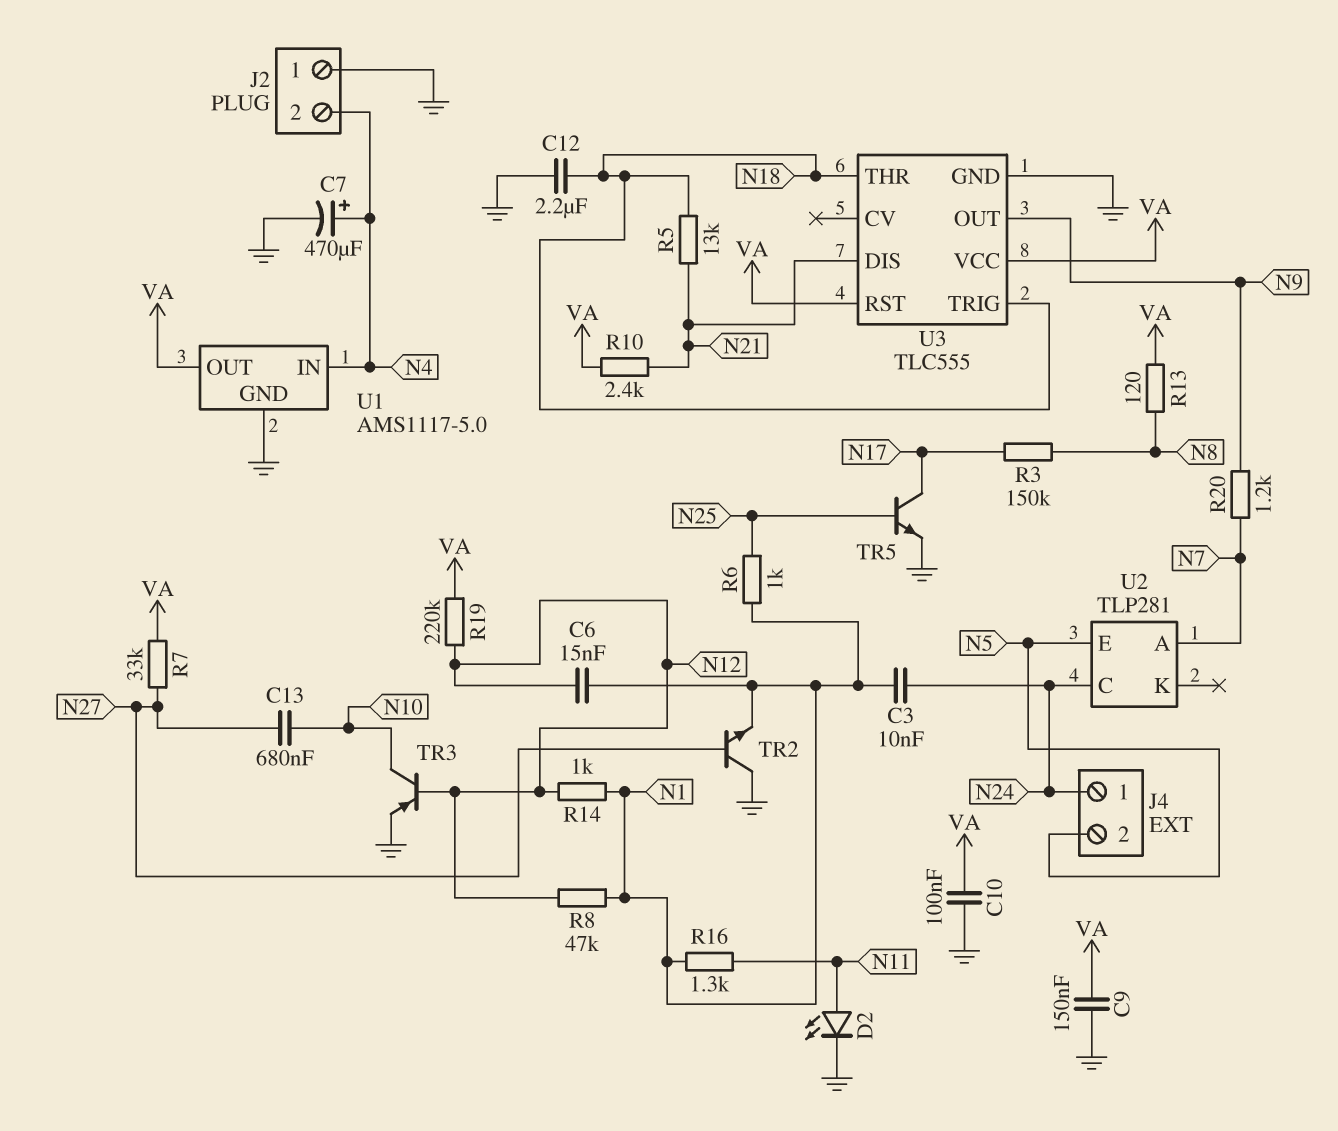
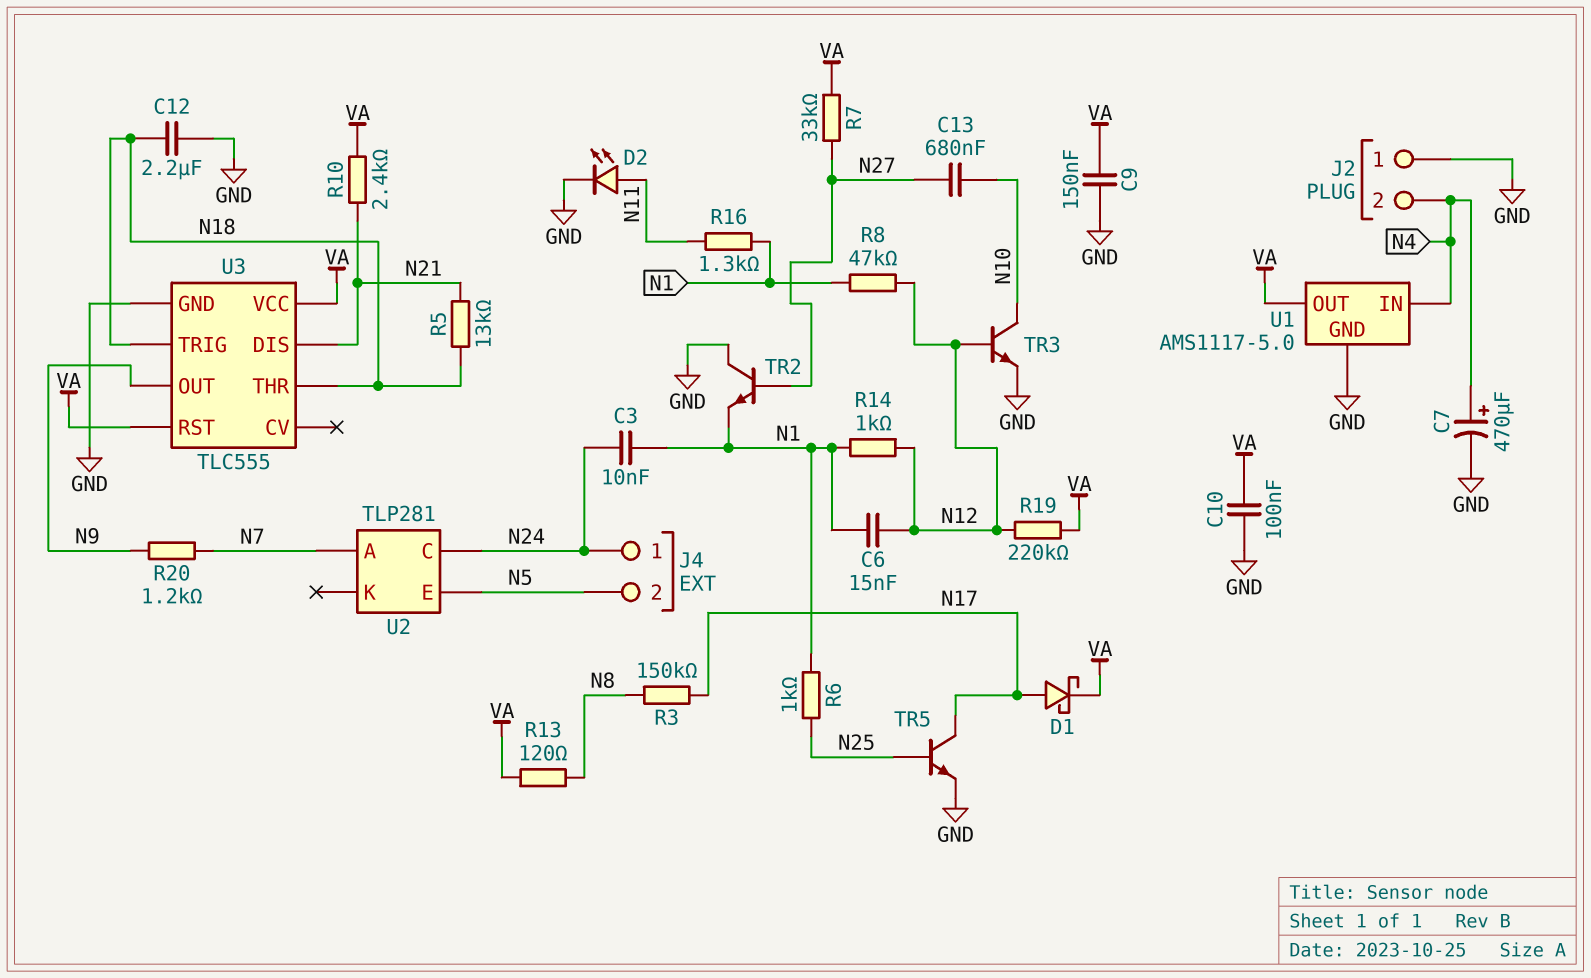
D1: none -> schottky (A N17, K VA)
TR3: PNP (B N12, C N10, E GND) -> NPN (B N12, C N10, E GND)

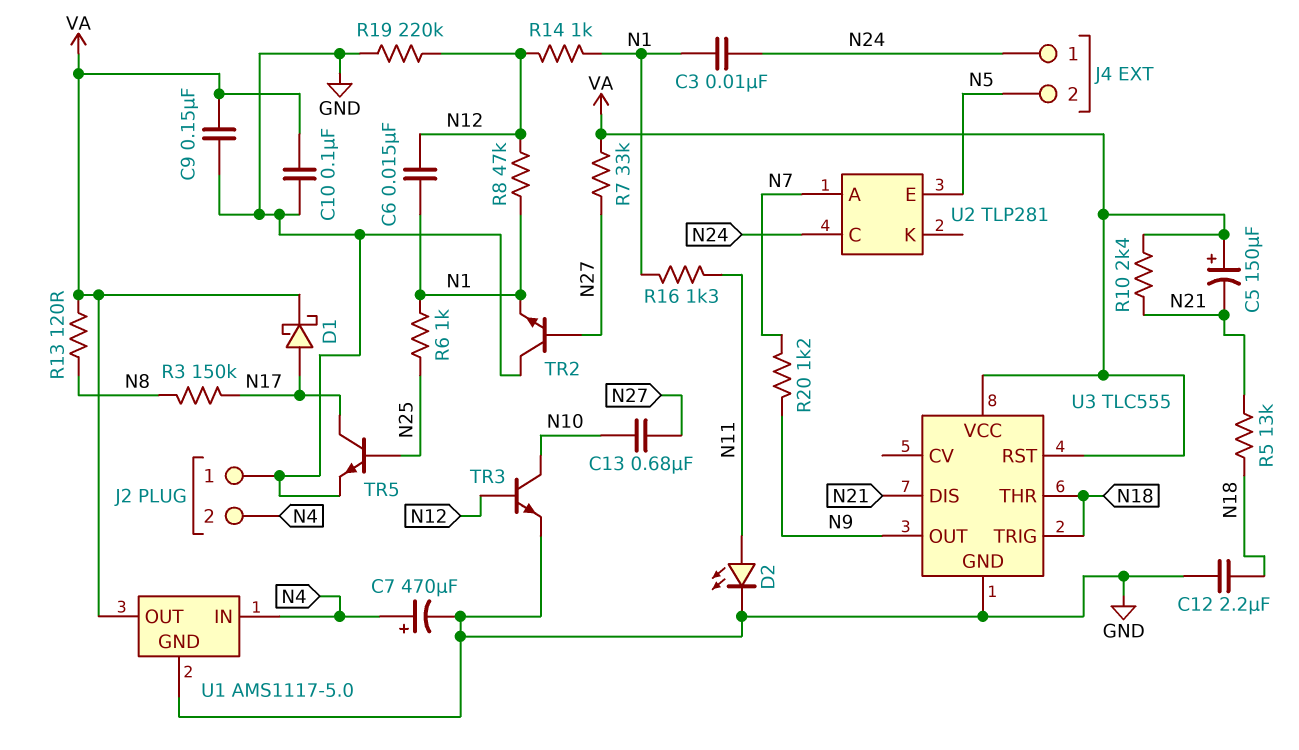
C5: none -> 150uF (plus VA, minus N21)
R19: 220k (N12, VA) -> 220k (GND, N12)

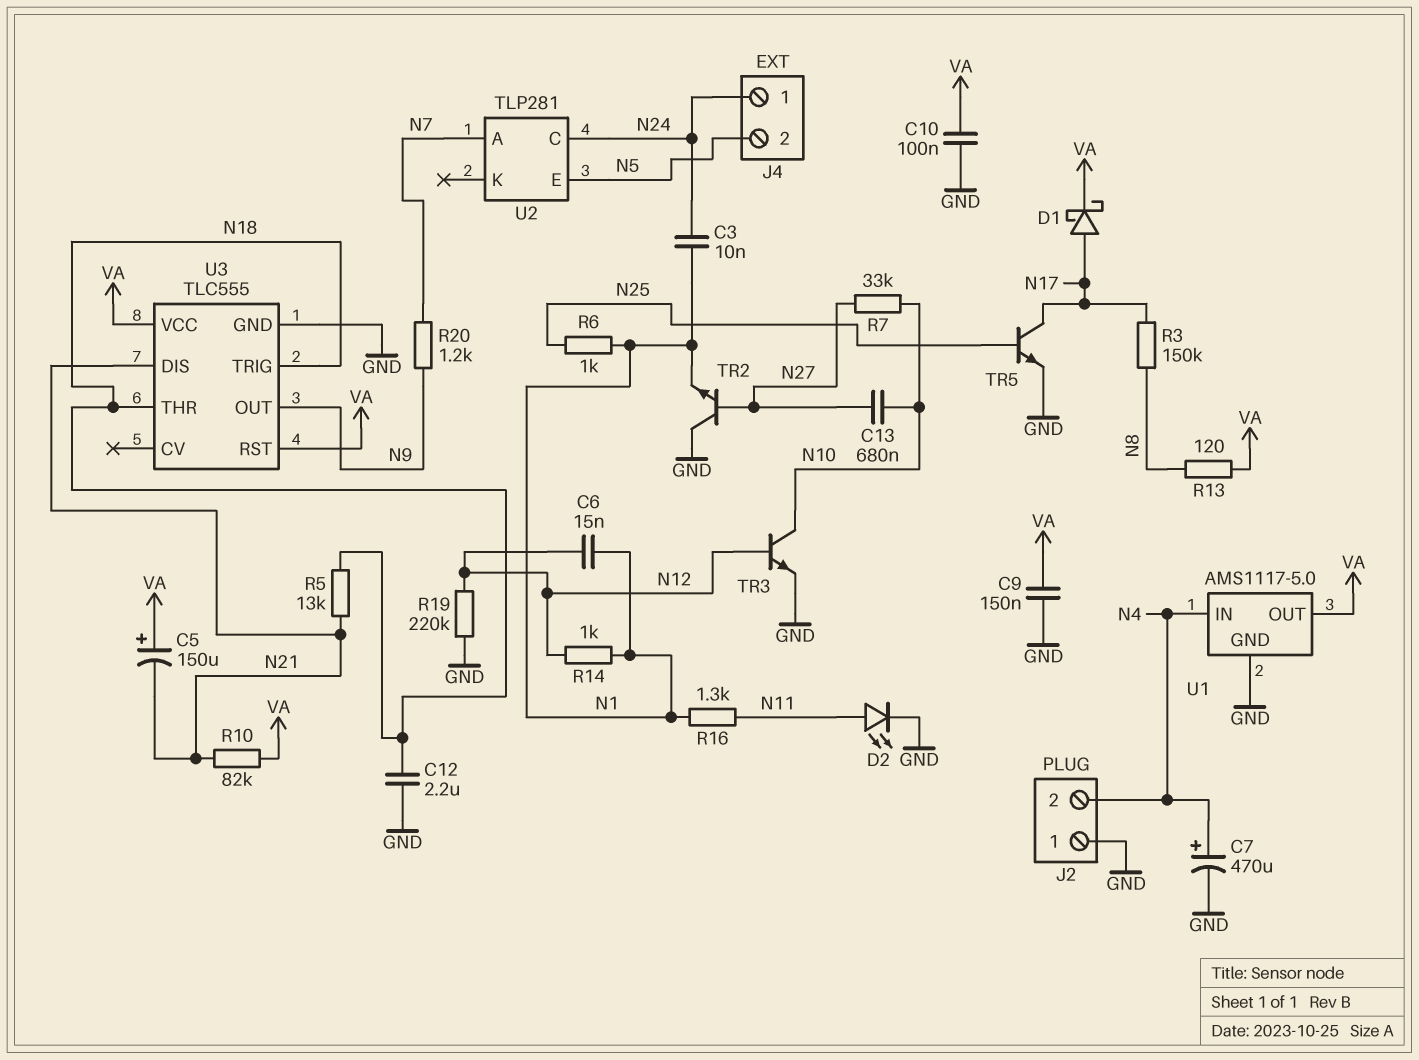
R7: 33k (N27, VA) -> 33k (N10, N27)
R8: 47k (N1, N12) -> none
R10: 2.4k (N21, VA) -> 82k (N21, VA)

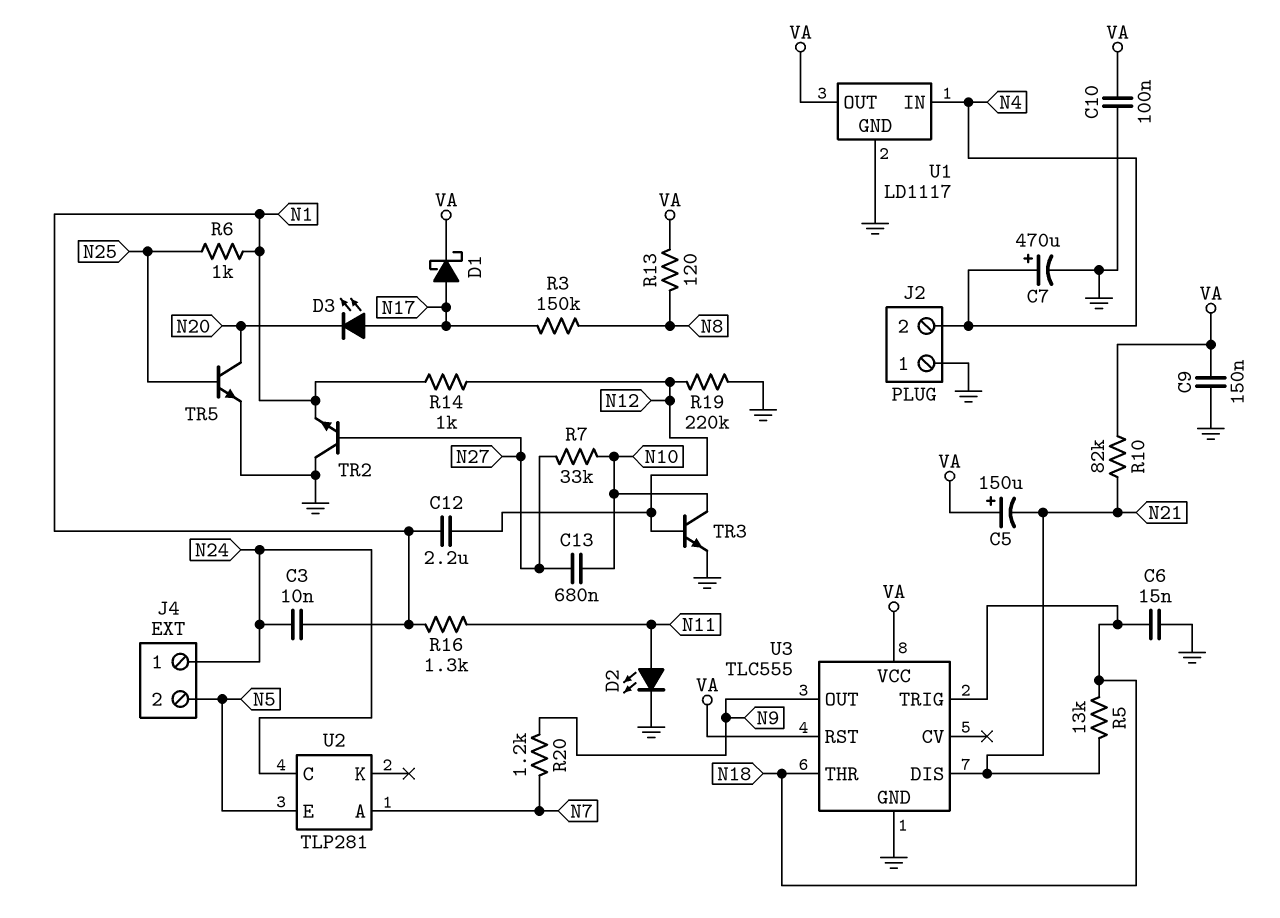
C6: 15nF (N1, N12) -> 15nF (GND, N18)
C12: 2.2uF (GND, N18) -> 2.2uF (N1, N12)
D3: none -> LED (A N17, K N20)
TR5: NPN (B N25, C N17, E GND) -> NPN (B N25, C N20, E GND)
U1: AMS1117-5.0 -> LD1117

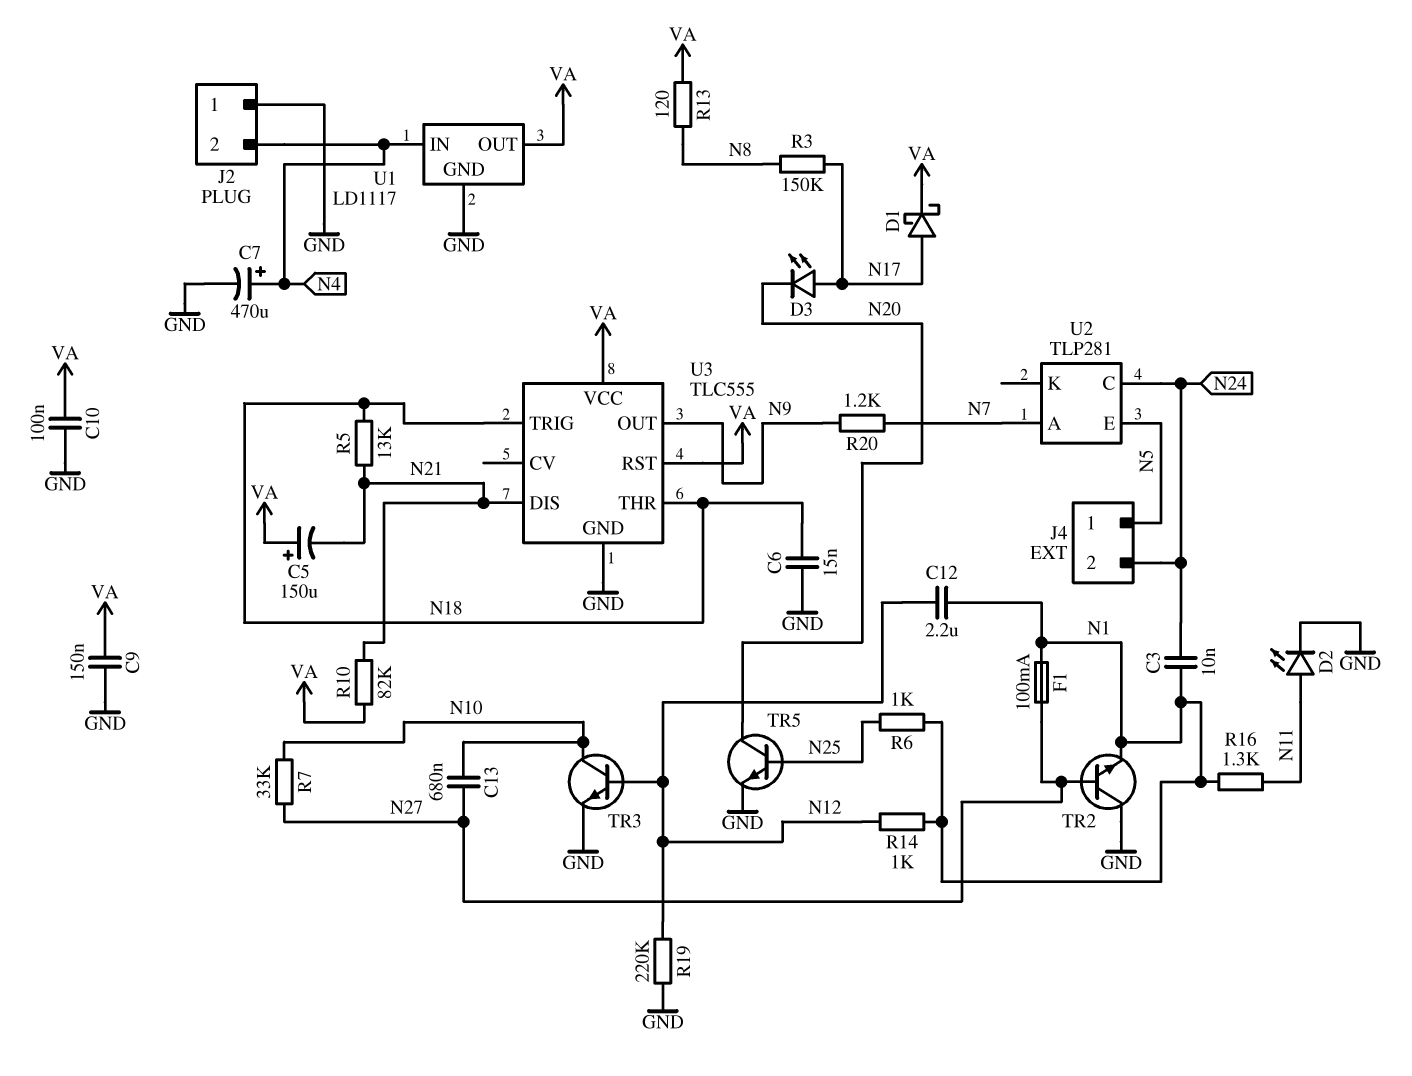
F1: none -> 100mA (N1, N27)
J4 pin 1: N24 -> N5
J4 pin 2: N5 -> N24

